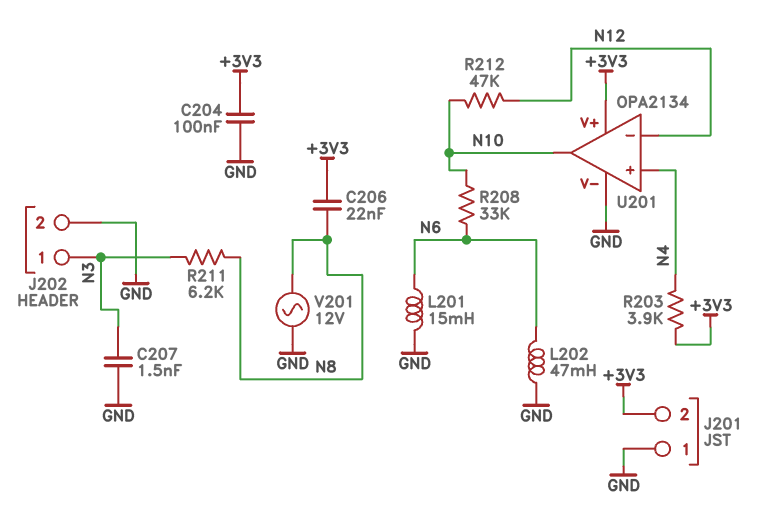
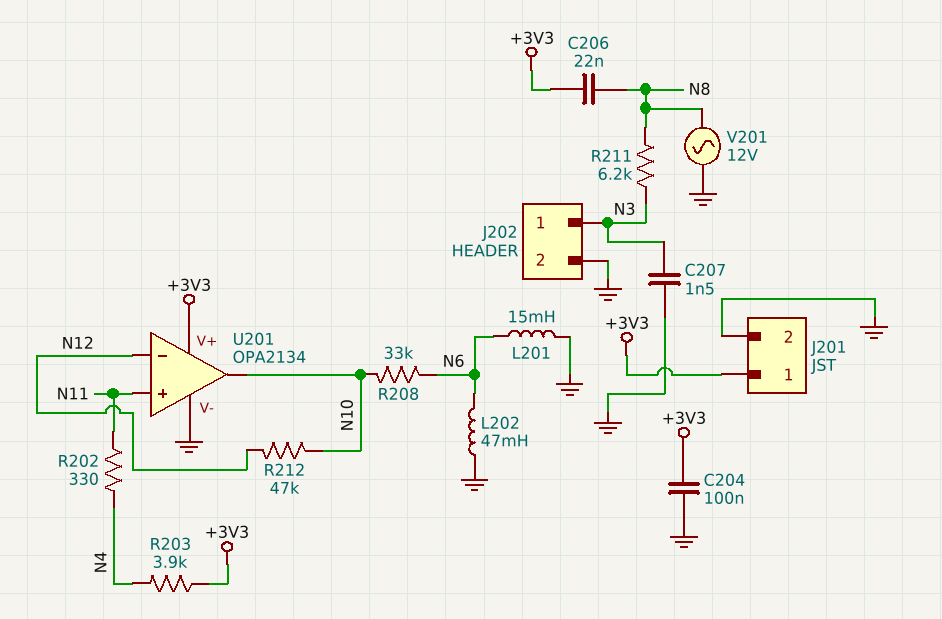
J201 pin 1: GND -> +3V3
J201 pin 2: +3V3 -> GND
R202: none -> 330 (N4, N11)
U201 pin in+: N4 -> N11

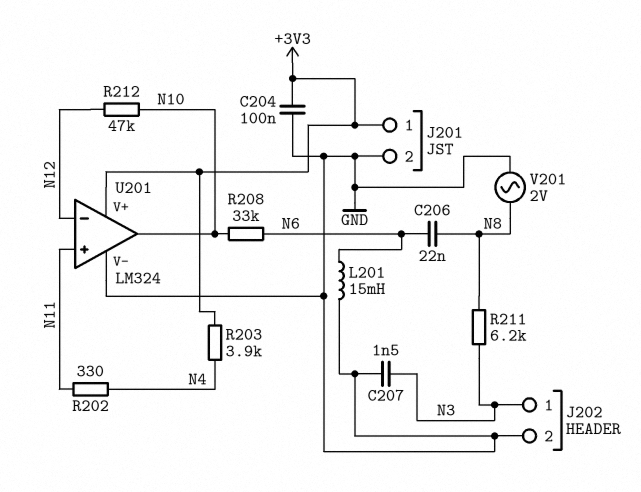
C206: 22nF (+3V3, N8) -> 22nF (N6, N8)
L202: 47mH (GND, N6) -> none
U201: OPA2134 -> LM324
V201: AC 12V (GND, N8) -> AC 2V (GND, N8)

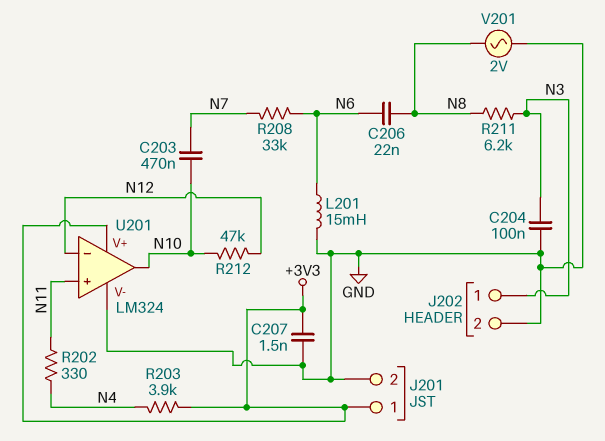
C203: none -> 470nF (N7, N10)
C204: 100nF (+3V3, GND) -> 100nF (GND, N3)
C207: 1.5nF (GND, N3) -> 1.5nF (+3V3, GND)
R208: 33k (N6, N10) -> 33k (N6, N7)

